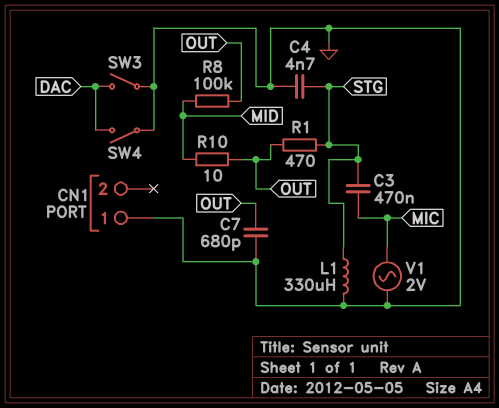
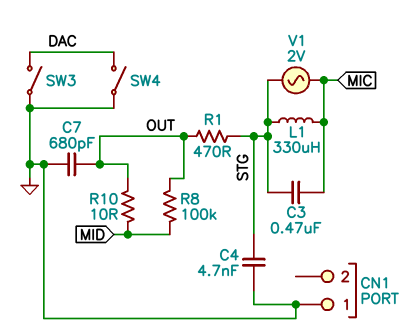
L1: 330uH (GND, STG) -> 330uH (MIC, STG)
V1: AC 2V (GND, MIC) -> AC 2V (MIC, STG)

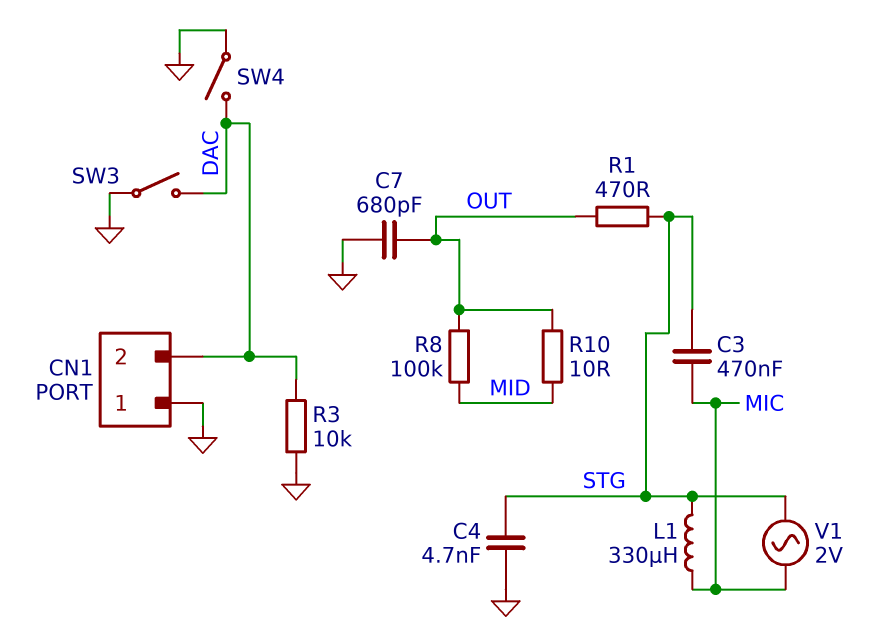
CN1 pin 2: none -> DAC
R3: none -> 10k (DAC, GND)

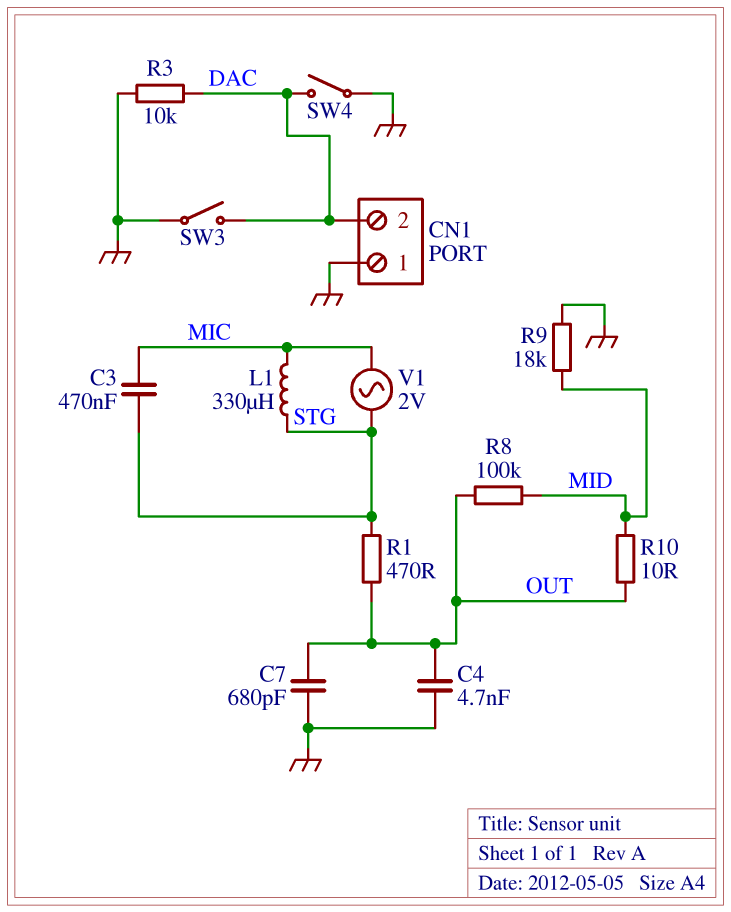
C4: 4.7nF (GND, STG) -> 4.7nF (GND, OUT)
R9: none -> 18k (GND, MID)

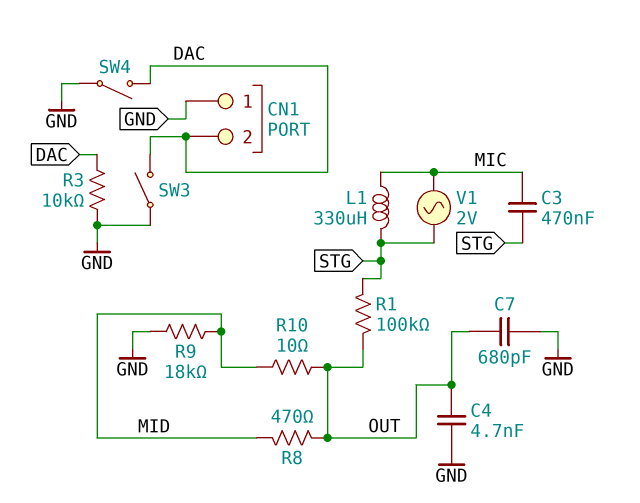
R1: 470 (OUT, STG) -> 100k (OUT, STG)
R8: 100k (MID, OUT) -> 470 (MID, OUT)

